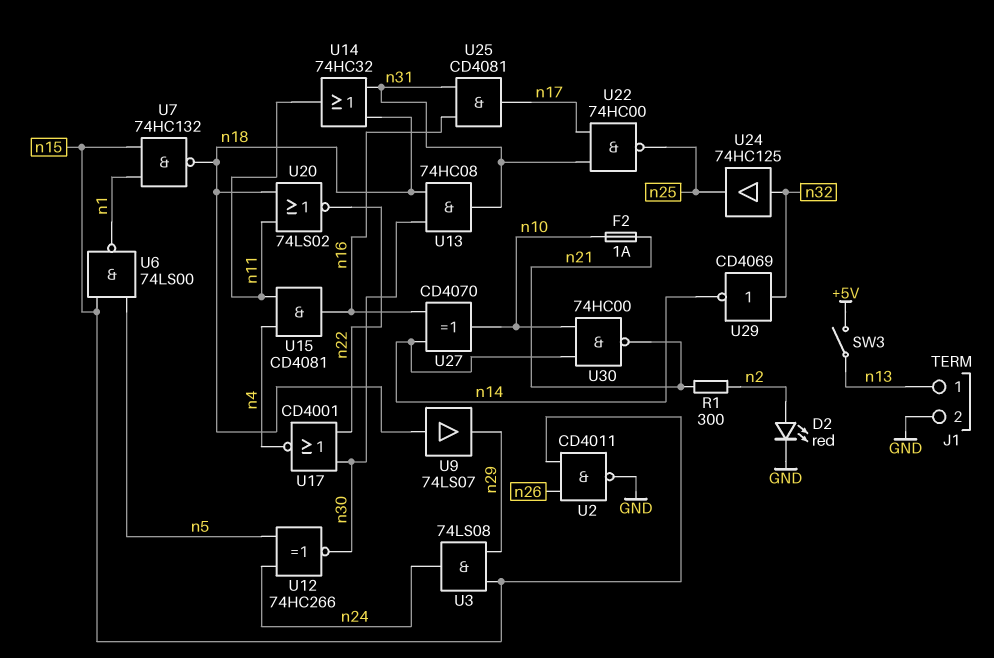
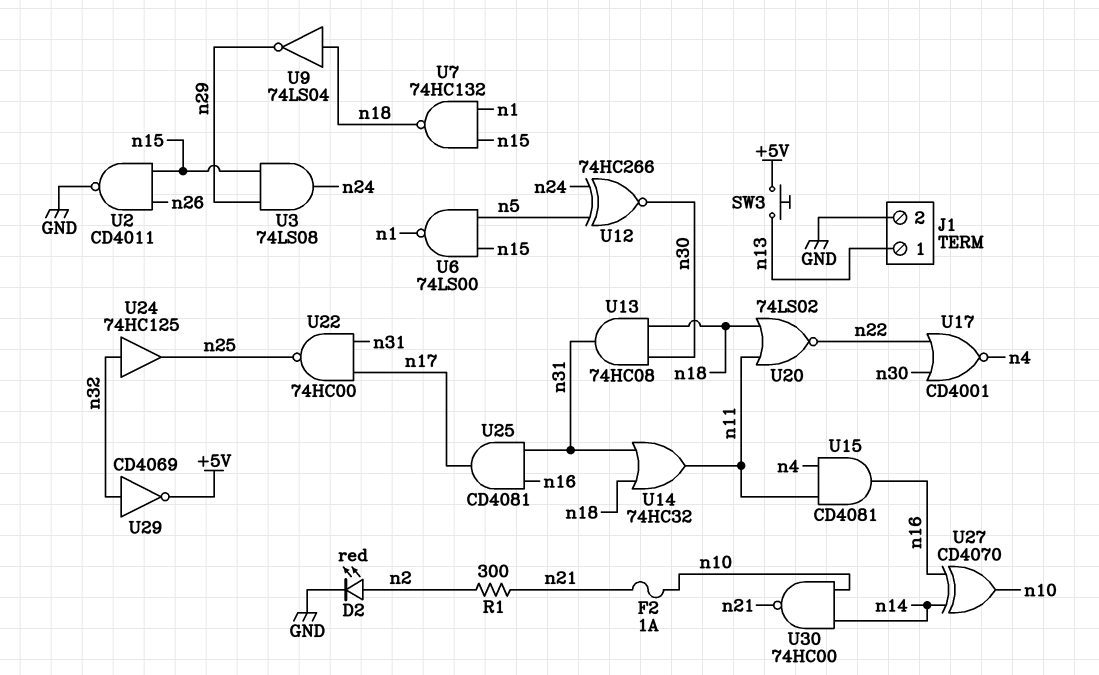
SW3: switch (+5V, n13) -> button (+5V, n13)
U9: buffer 74LS07 (in n18, out n29) -> NOT 74LS04 (in n18, out n29)
U29: NOT CD4069 (in n32, out n14) -> NOT CD4069 (in n32, out +5V)

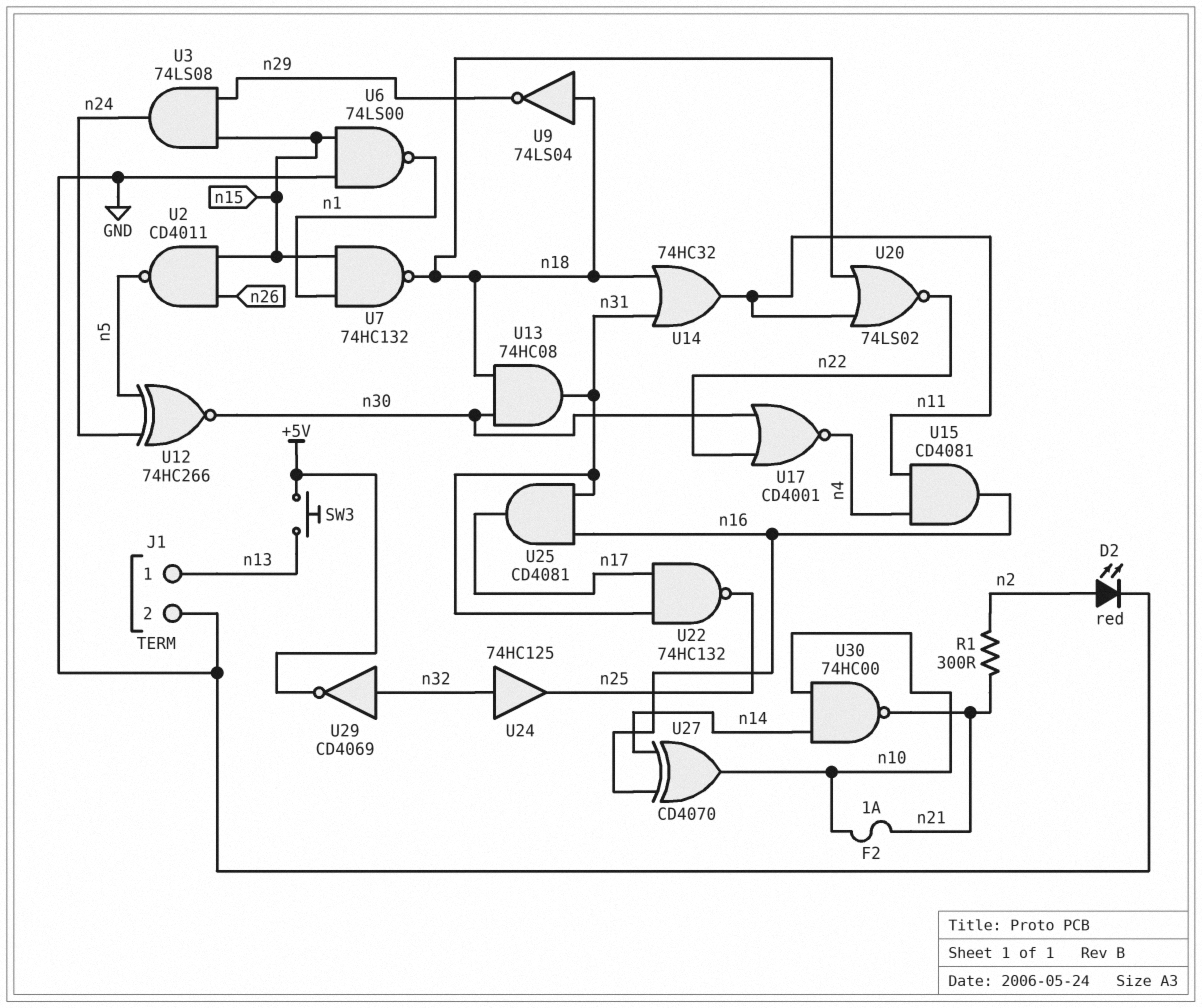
U2: NAND CD4011 (in n15, in n26, out GND) -> NAND CD4011 (in n15, in n26, out n5)
U6: NAND 74LS00 (in n5, in n15, out n1) -> NAND 74LS00 (in GND, in n15, out n1)
U22: NAND 74HC00 (in n17, in n31, out n25) -> NAND 74HC132 (in n17, in n31, out n25)

